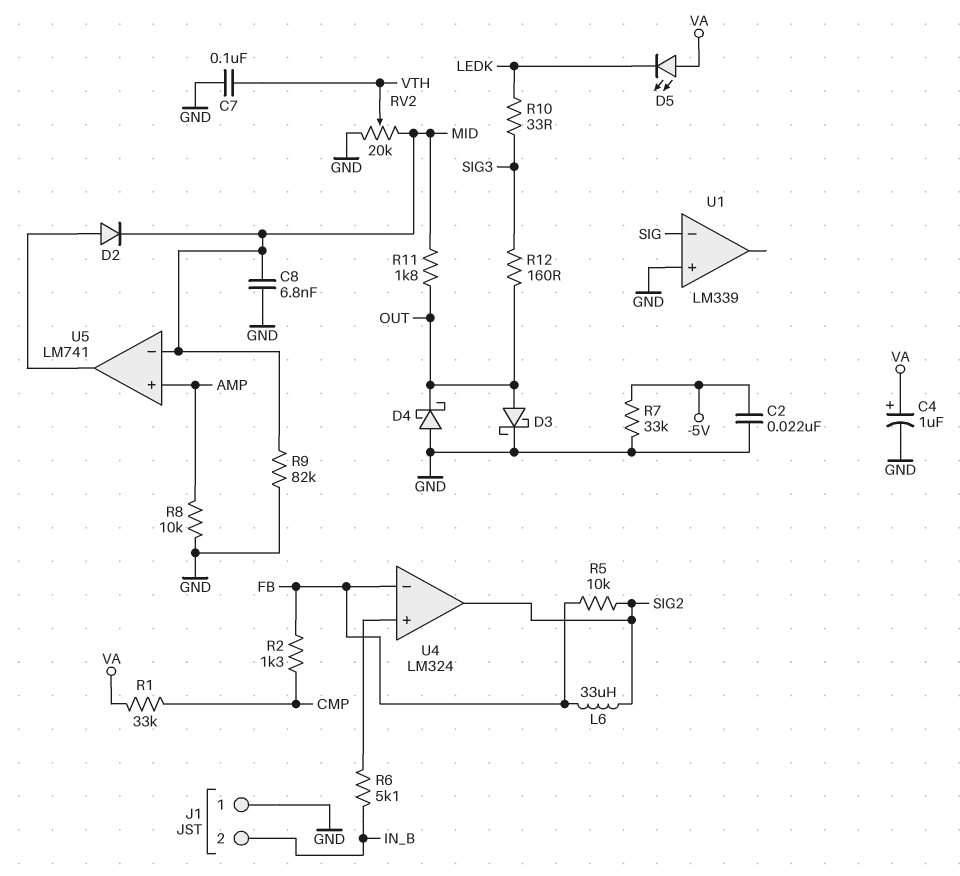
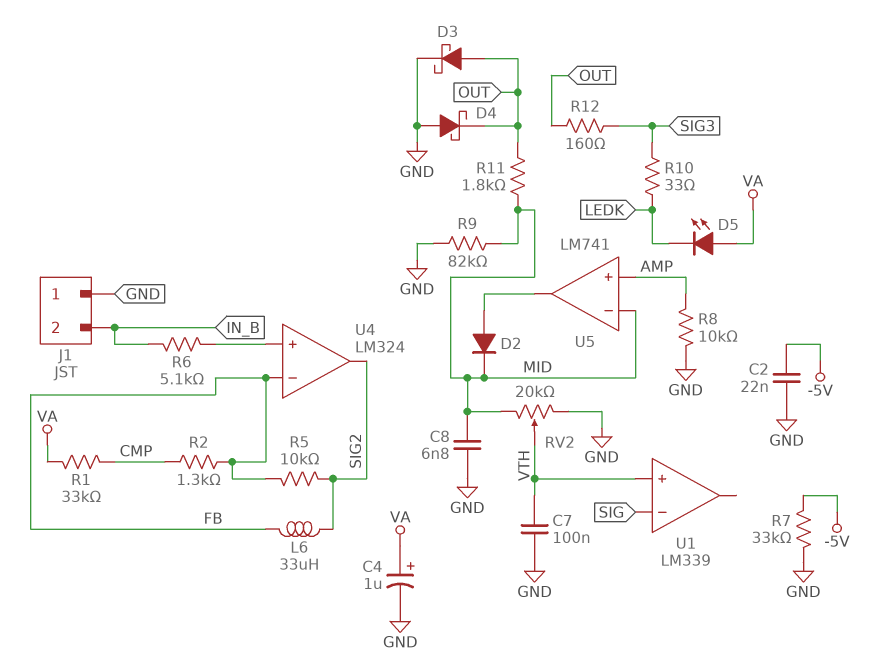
U1 pin in+: GND -> VTH

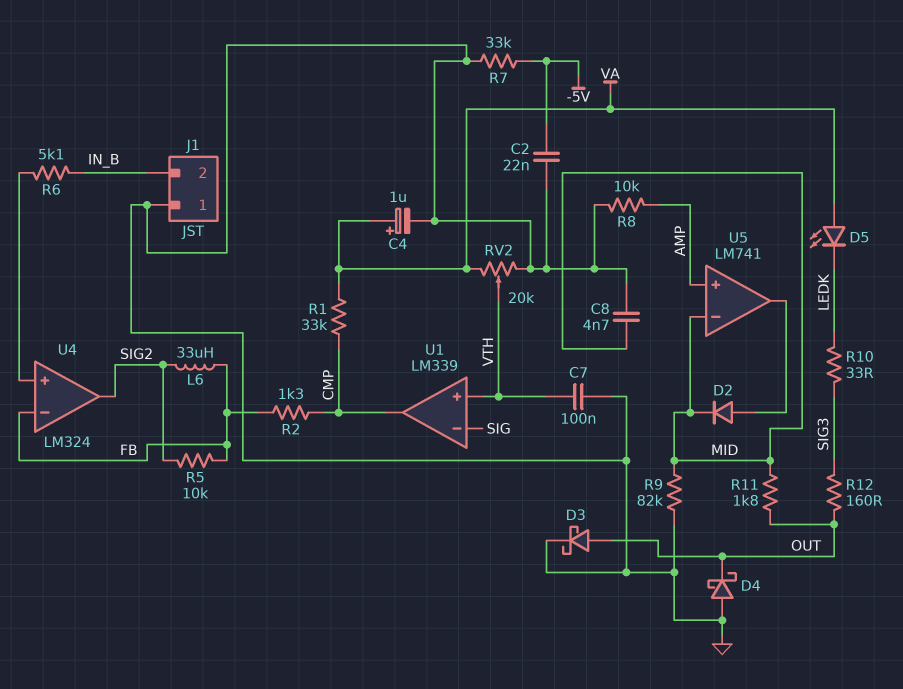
C8: 6.8nF (GND, MID) -> 4.7nF (GND, MID)
RV2: 20k (GND, MID, wiper VTH) -> 20k (GND, VA, wiper VTH)
U1 pin out: none -> CMP

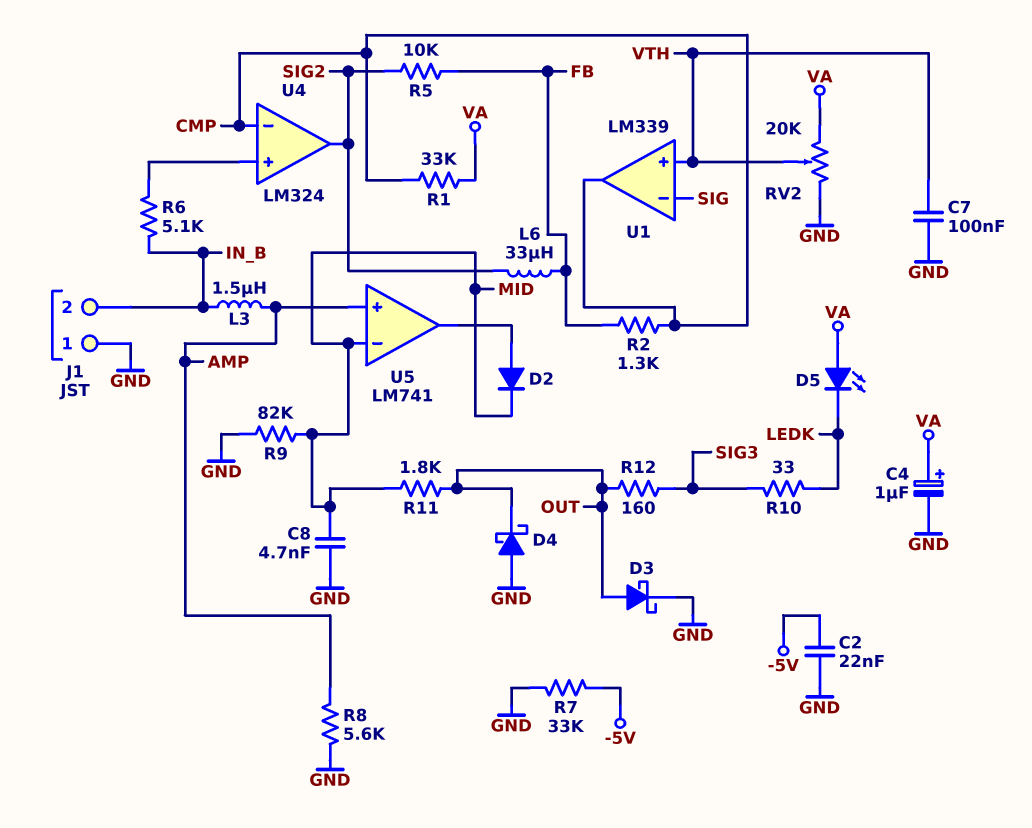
L3: none -> 1.5uH (AMP, IN_B)
R8: 10k (AMP, GND) -> 5.6k (AMP, GND)
U4 pin in-: FB -> CMP

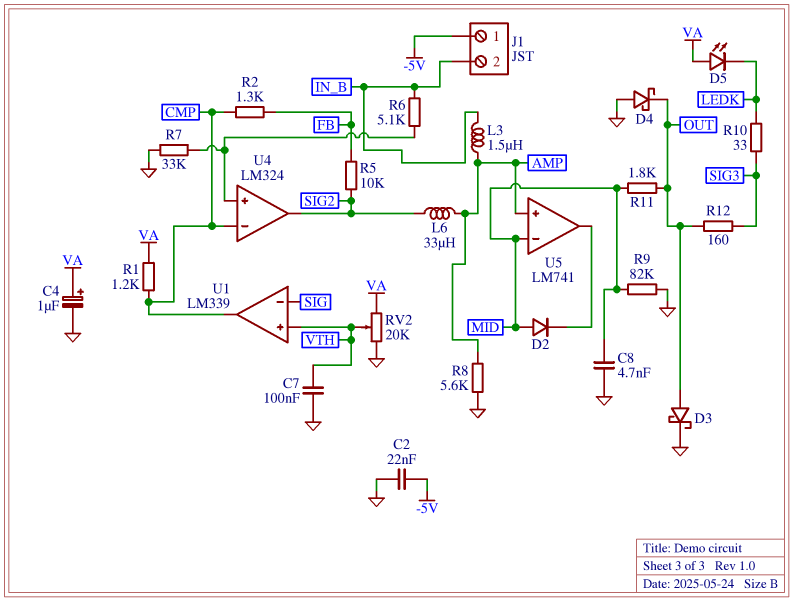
D2: diode (A U5/out, K MID) -> diode (A MID, K U5/out)
J1 pin 1: GND -> -5V
L6: 33uH (FB, SIG2) -> 33uH (AMP, SIG2)
R1: 33k (CMP, VA) -> 1.2k (CMP, VA)
R7: 33k (-5V, GND) -> 33k (GND, U4/in+)

